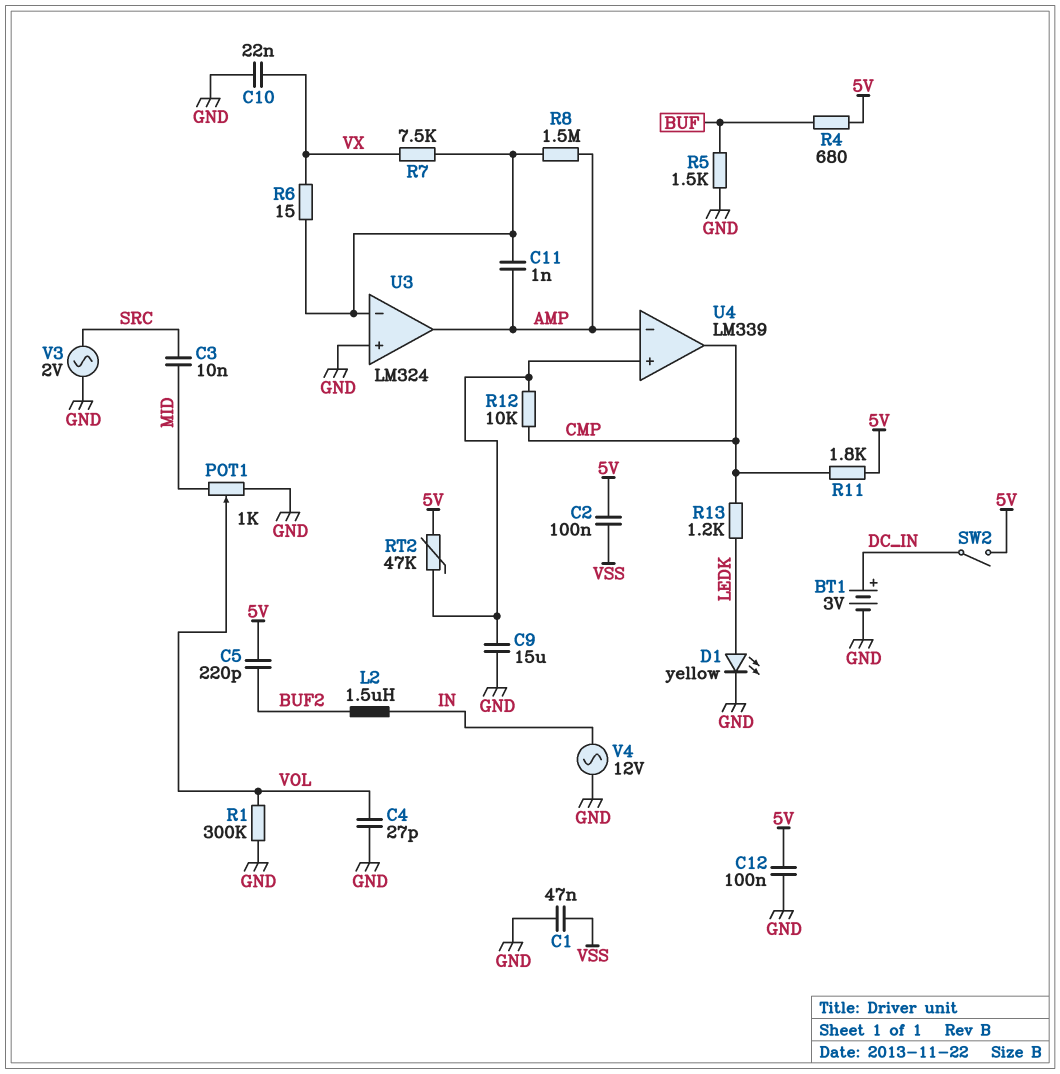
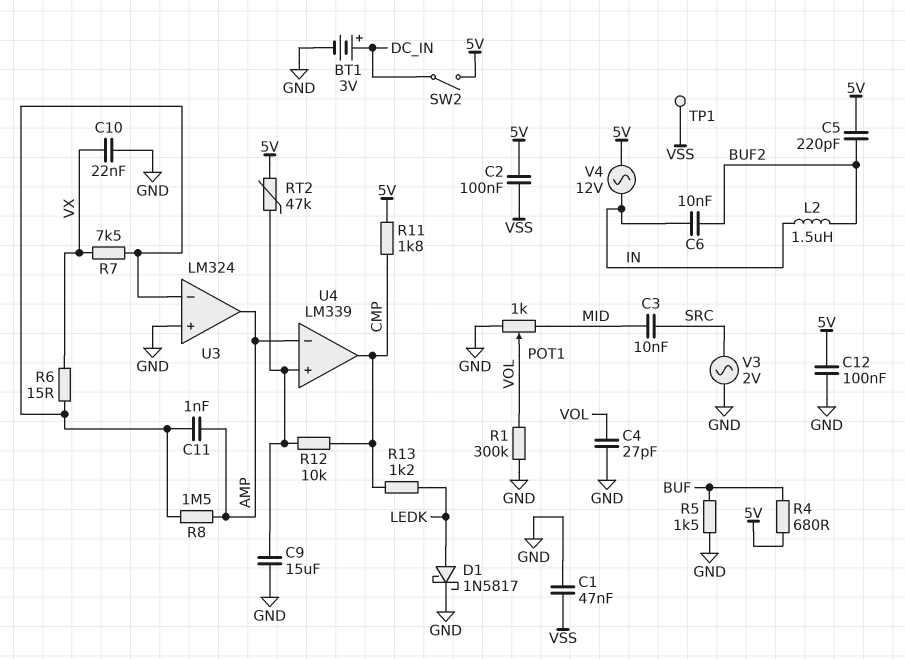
C6: none -> 10nF (BUF2, IN)
D1: LED yellow (A LEDK, K GND) -> schottky 1N5817 (A LEDK, K GND)
TP1: none -> test point (VSS)
V4: AC 12V (GND, IN) -> AC 12V (5V, IN)

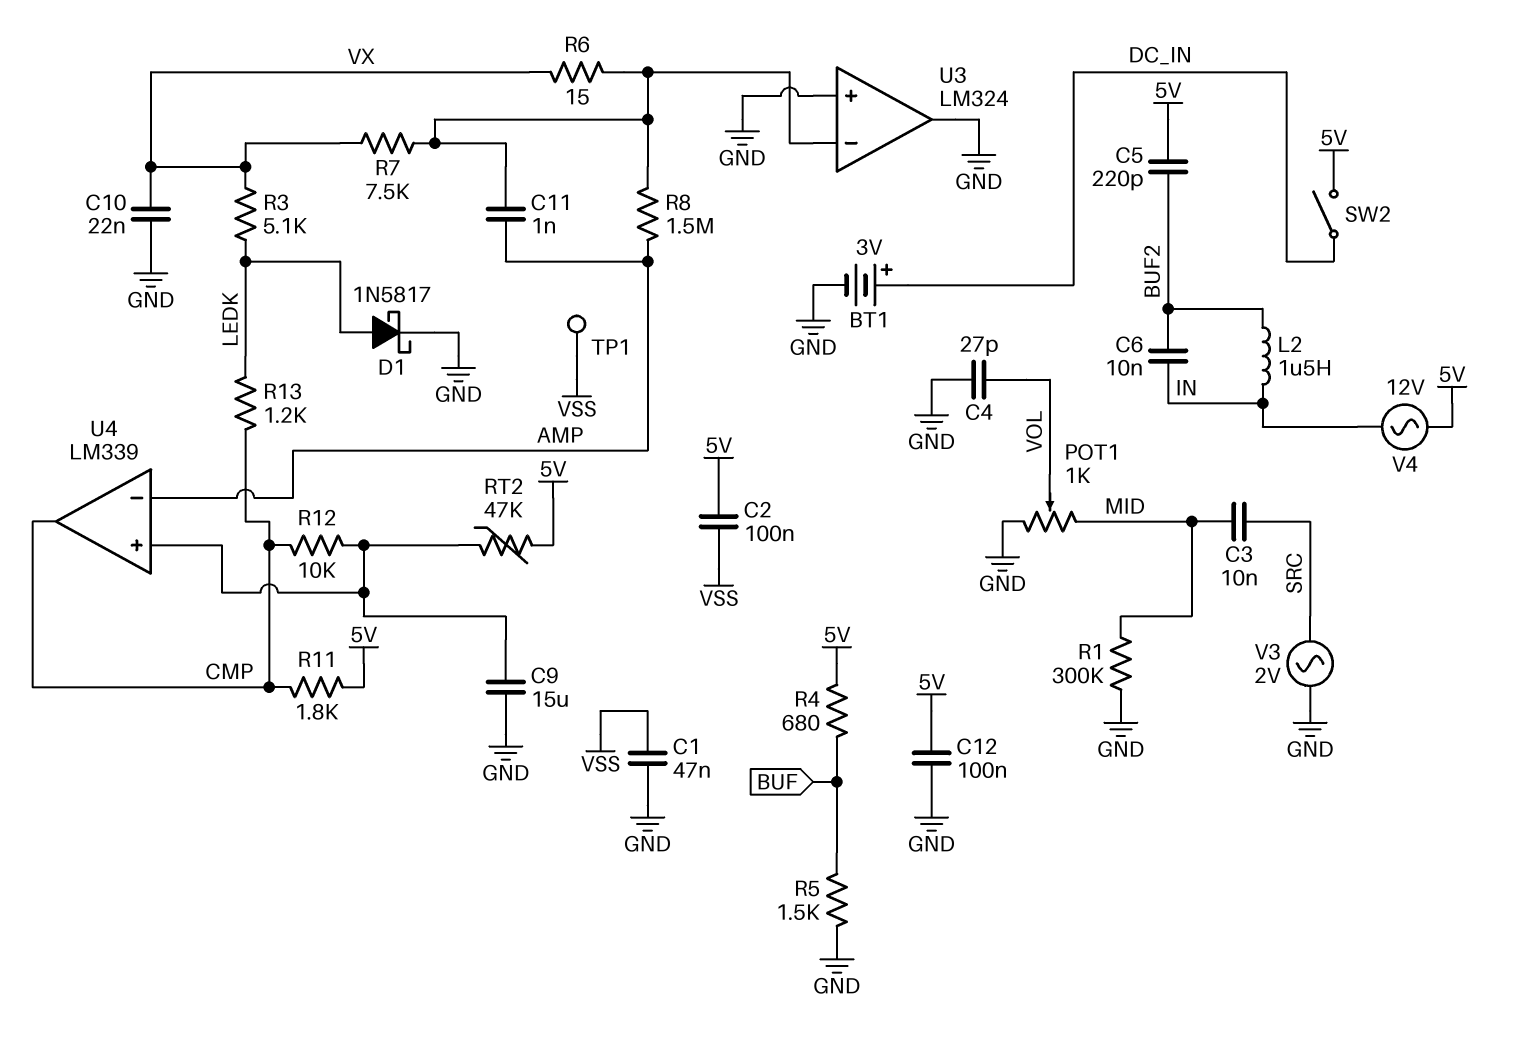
R1: 300k (GND, VOL) -> 300k (GND, MID)
R3: none -> 5.1k (LEDK, VX)
U3 pin out: AMP -> GND

